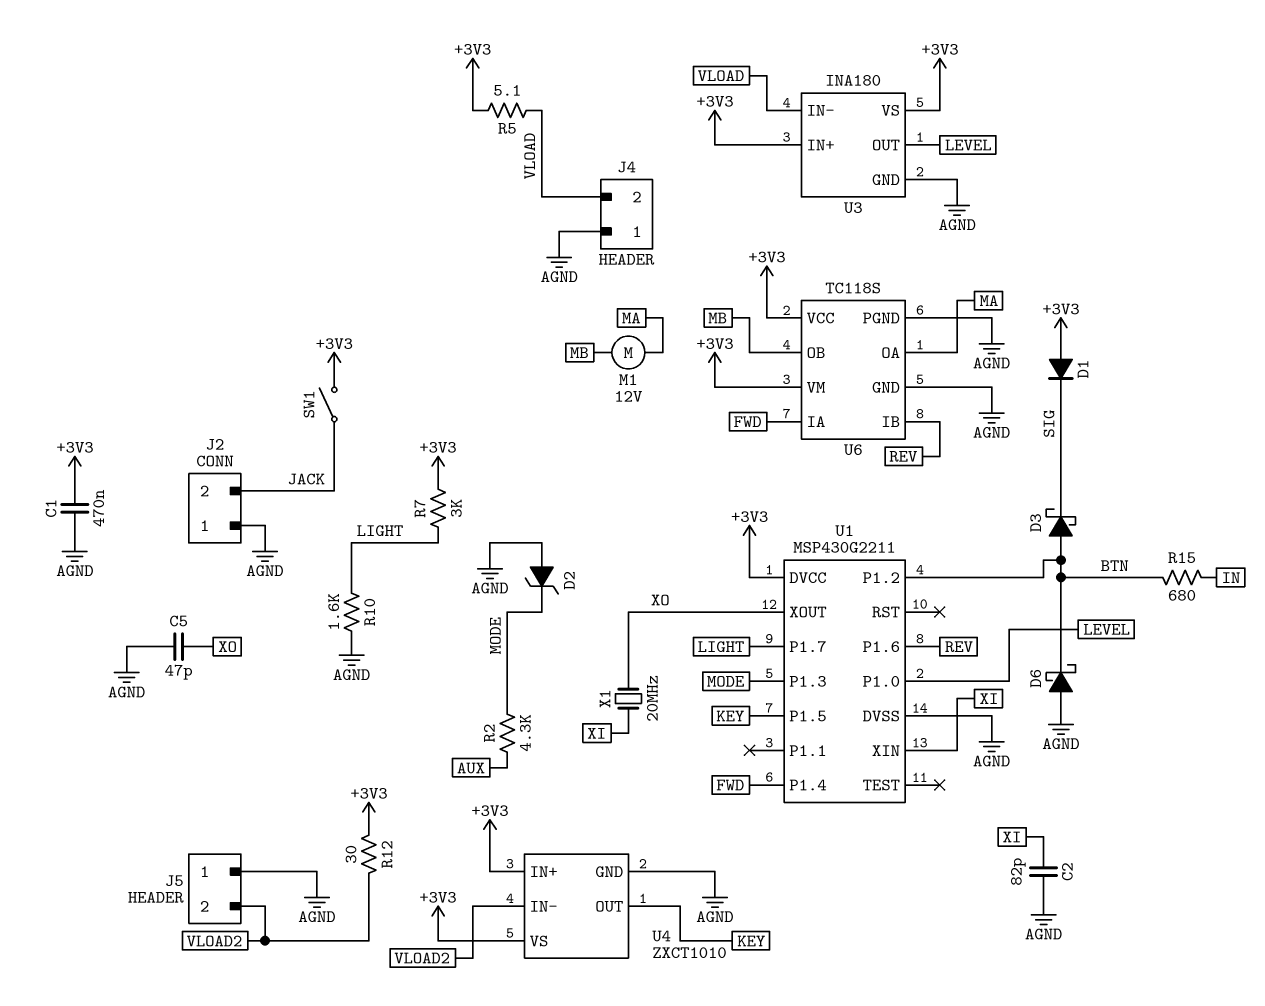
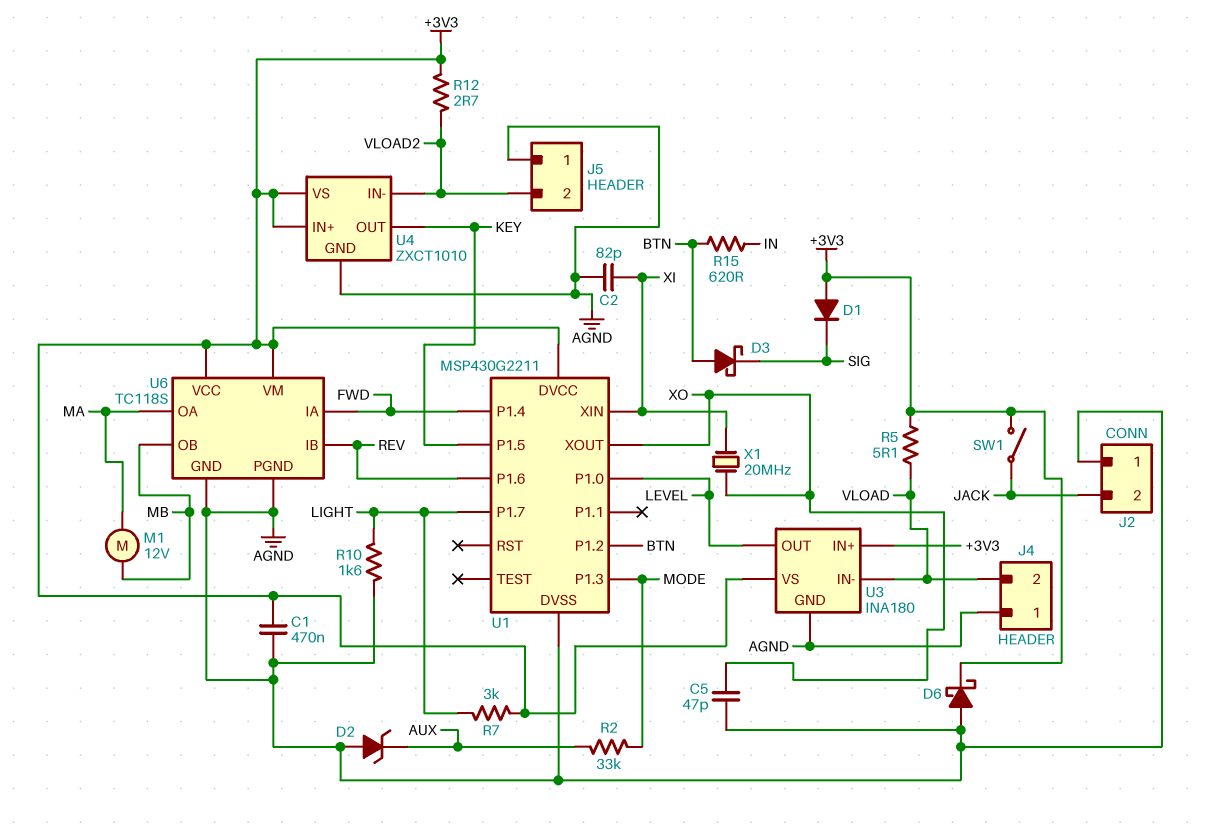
D2: zener (A AGND, K MODE) -> zener (A AGND, K AUX)
D6: schottky (A AGND, K BTN) -> schottky (A AGND, K +3V3)
R2: 4.3k (AUX, MODE) -> 33k (AUX, MODE)
R12: 30 (+3V3, VLOAD2) -> 2.7 (+3V3, VLOAD2)
R15: 680 (BTN, IN) -> 620 (BTN, IN)

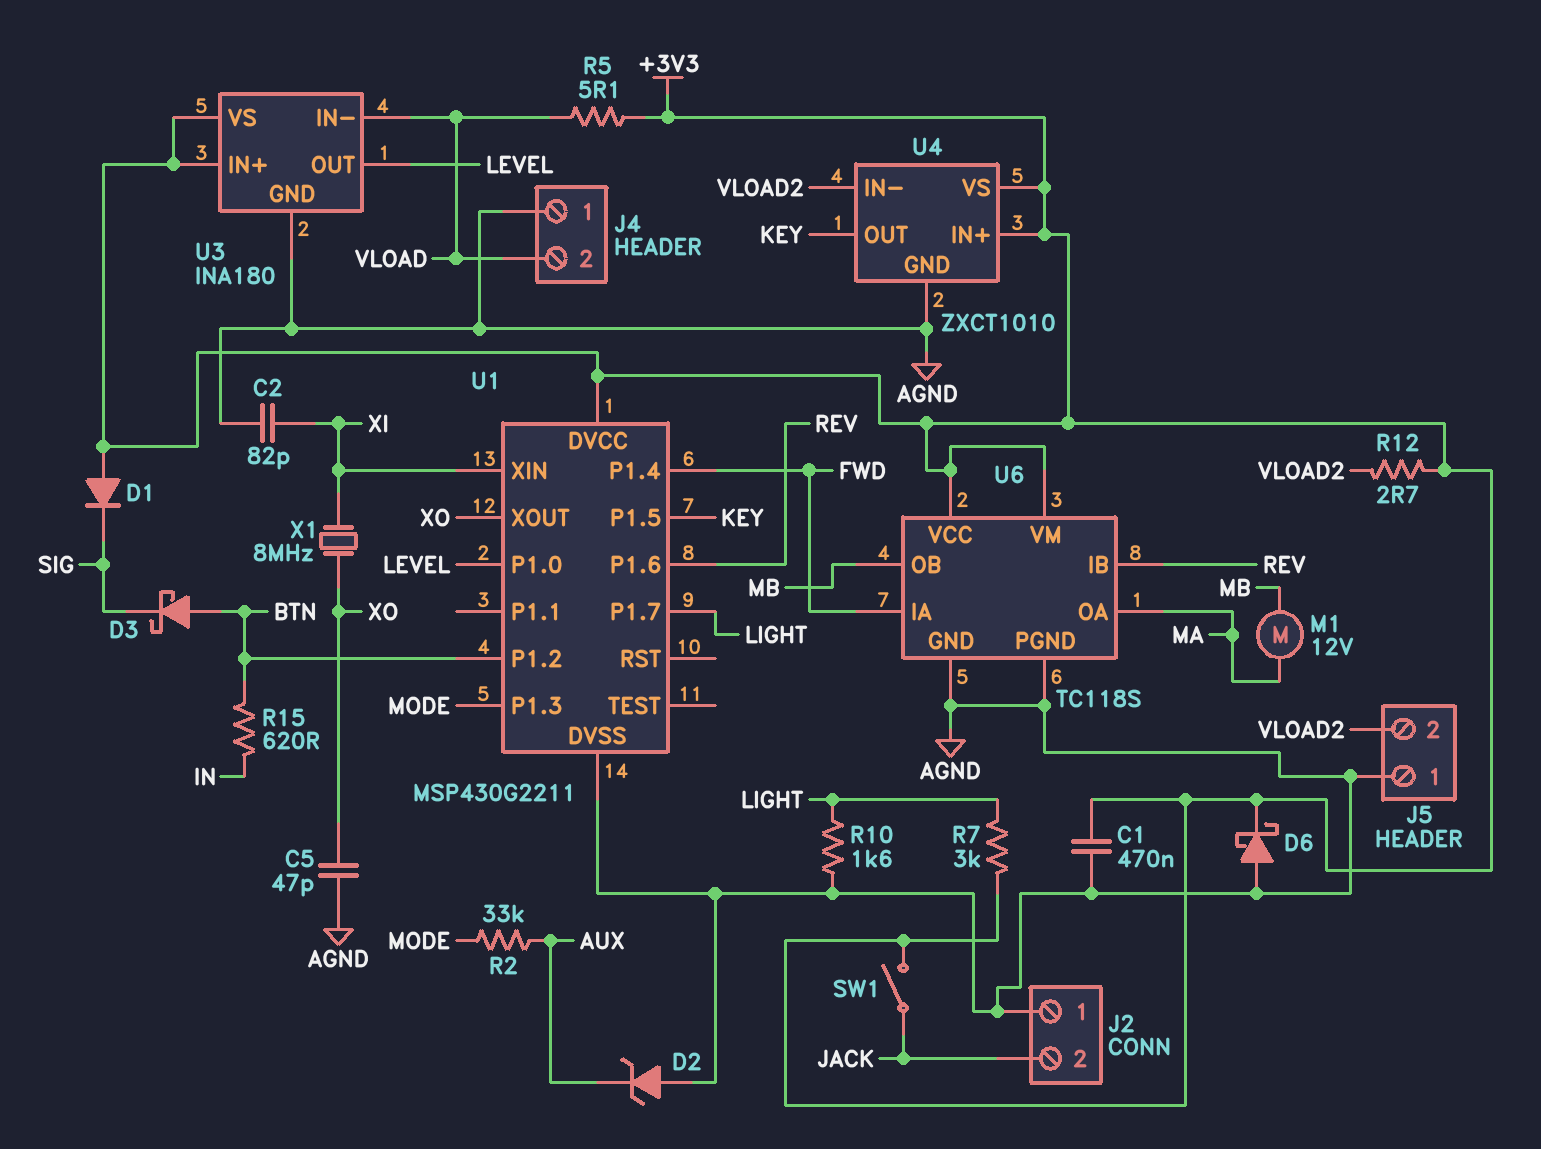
X1: 20MHz (XI, XO) -> 8MHz (XI, XO)

